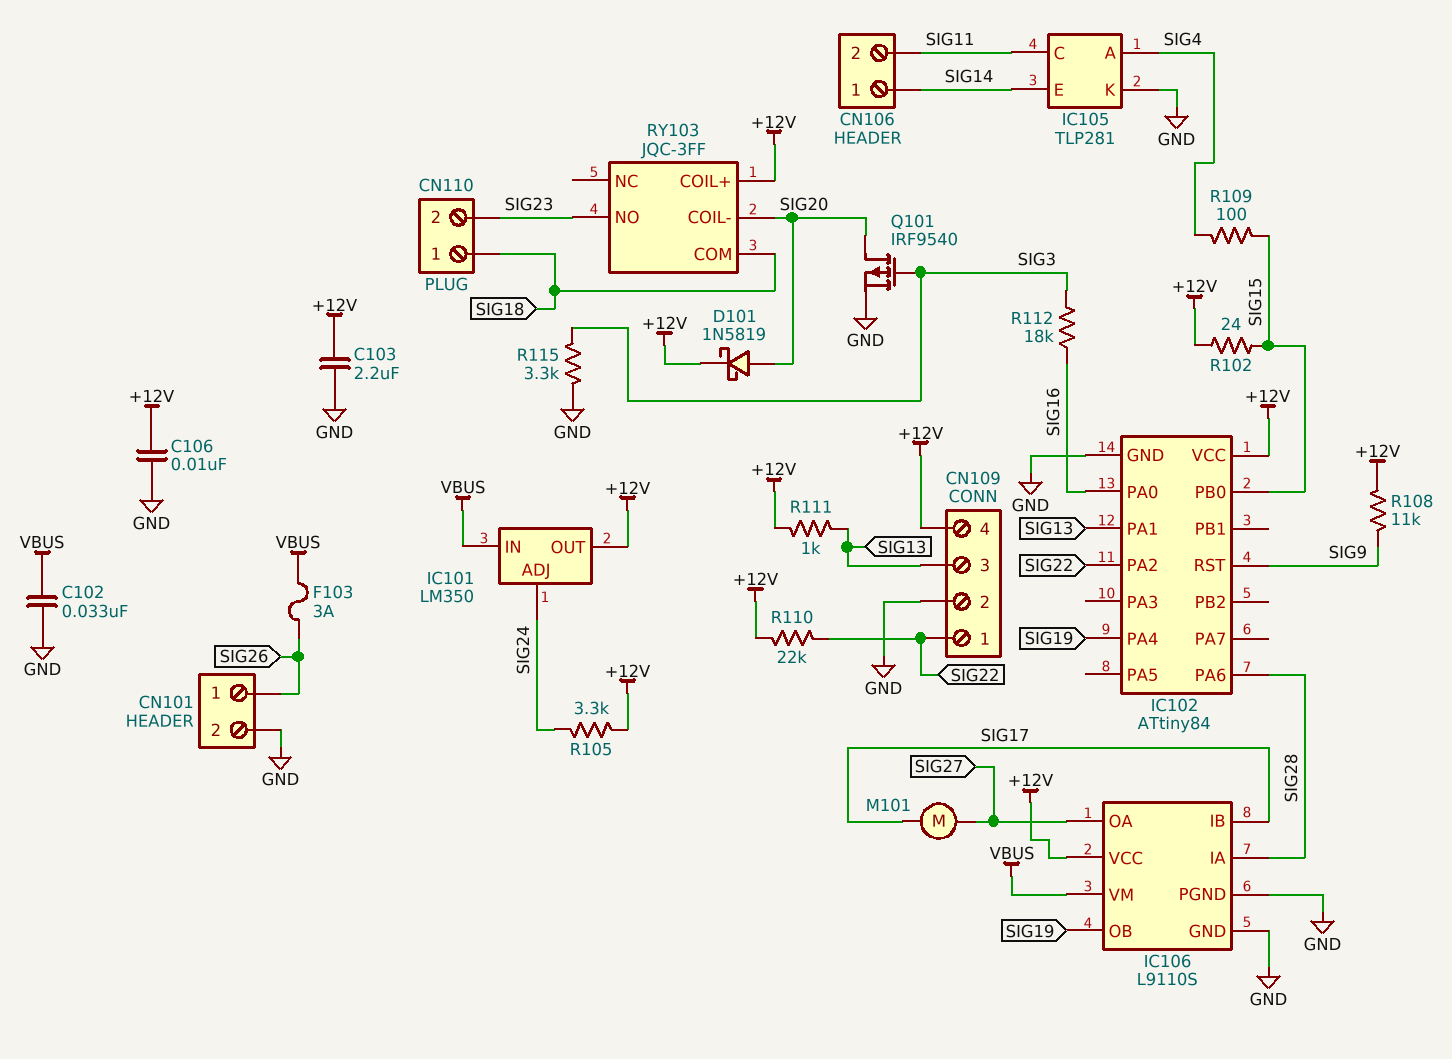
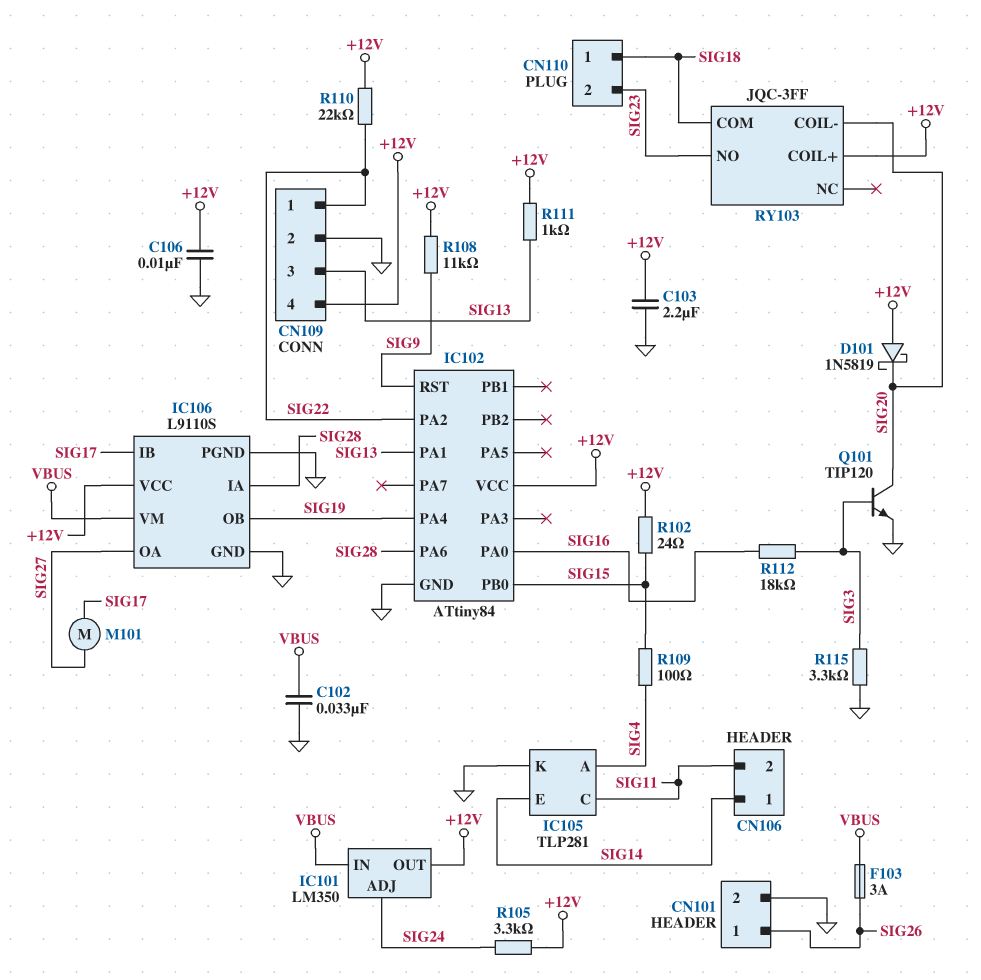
D101: schottky 1N5819 (A SIG20, K +12V) -> schottky 1N5819 (A +12V, K SIG20)
Q101: PMOS IRF9540 (G SIG3, D SIG20, S GND) -> NPN TIP120 (B SIG3, C SIG20, E GND)

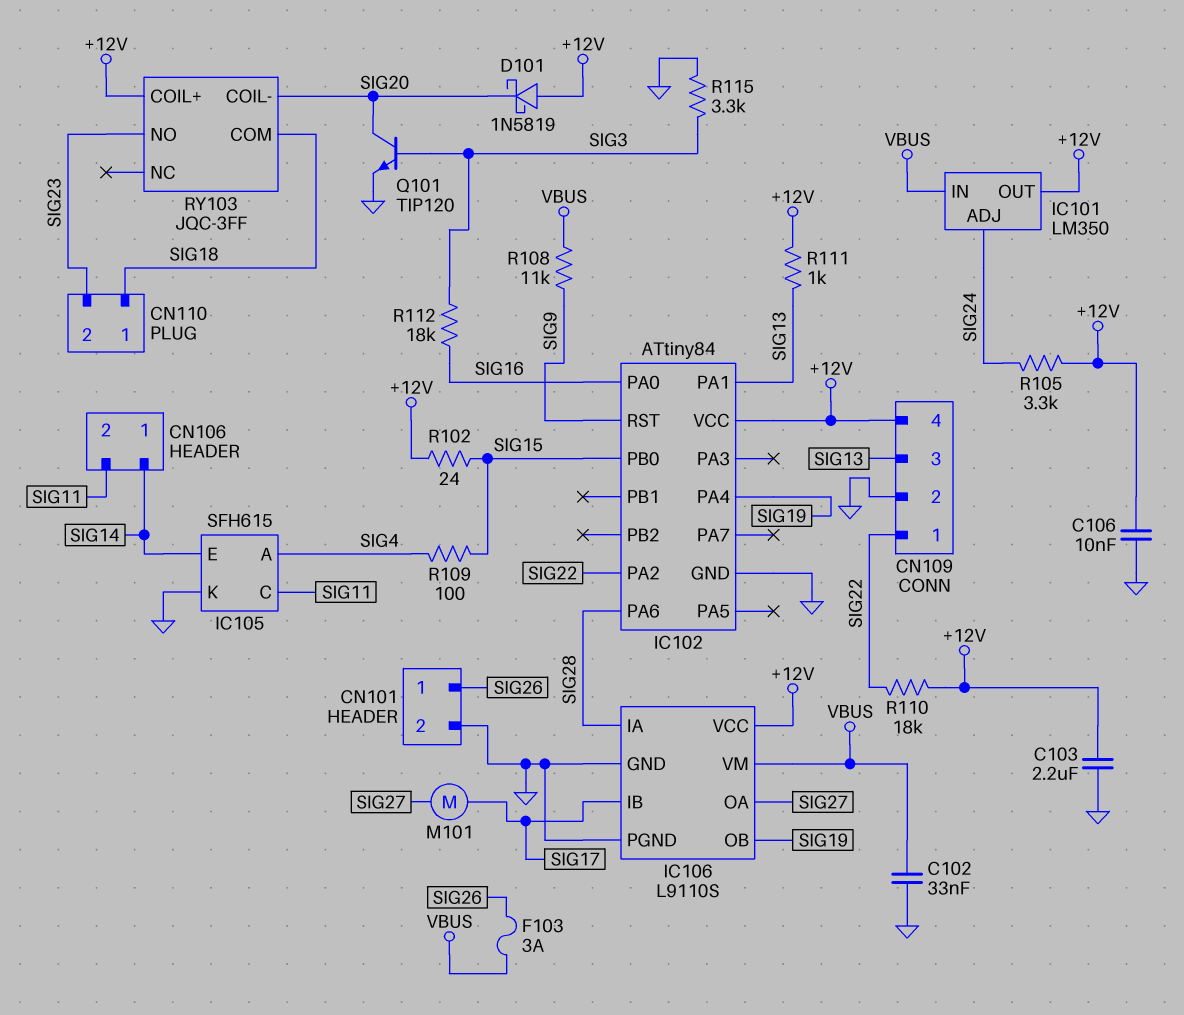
IC105: TLP281 -> SFH615
R108: 11k (+12V, SIG9) -> 11k (SIG9, VBUS)
R110: 22k (+12V, SIG22) -> 18k (+12V, SIG22)

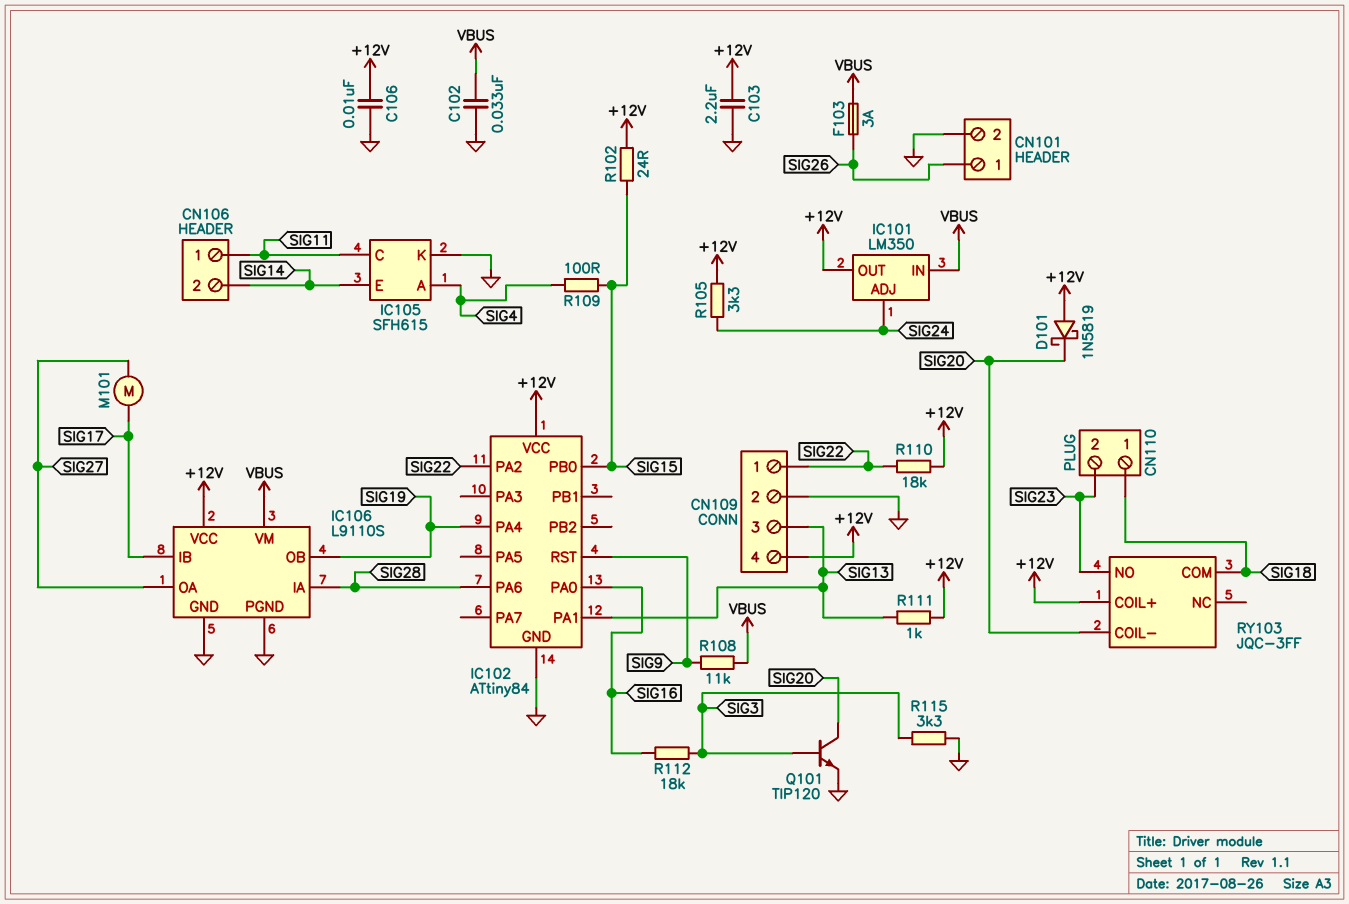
CN106 pin 1: SIG14 -> SIG11
CN106 pin 2: SIG11 -> SIG14

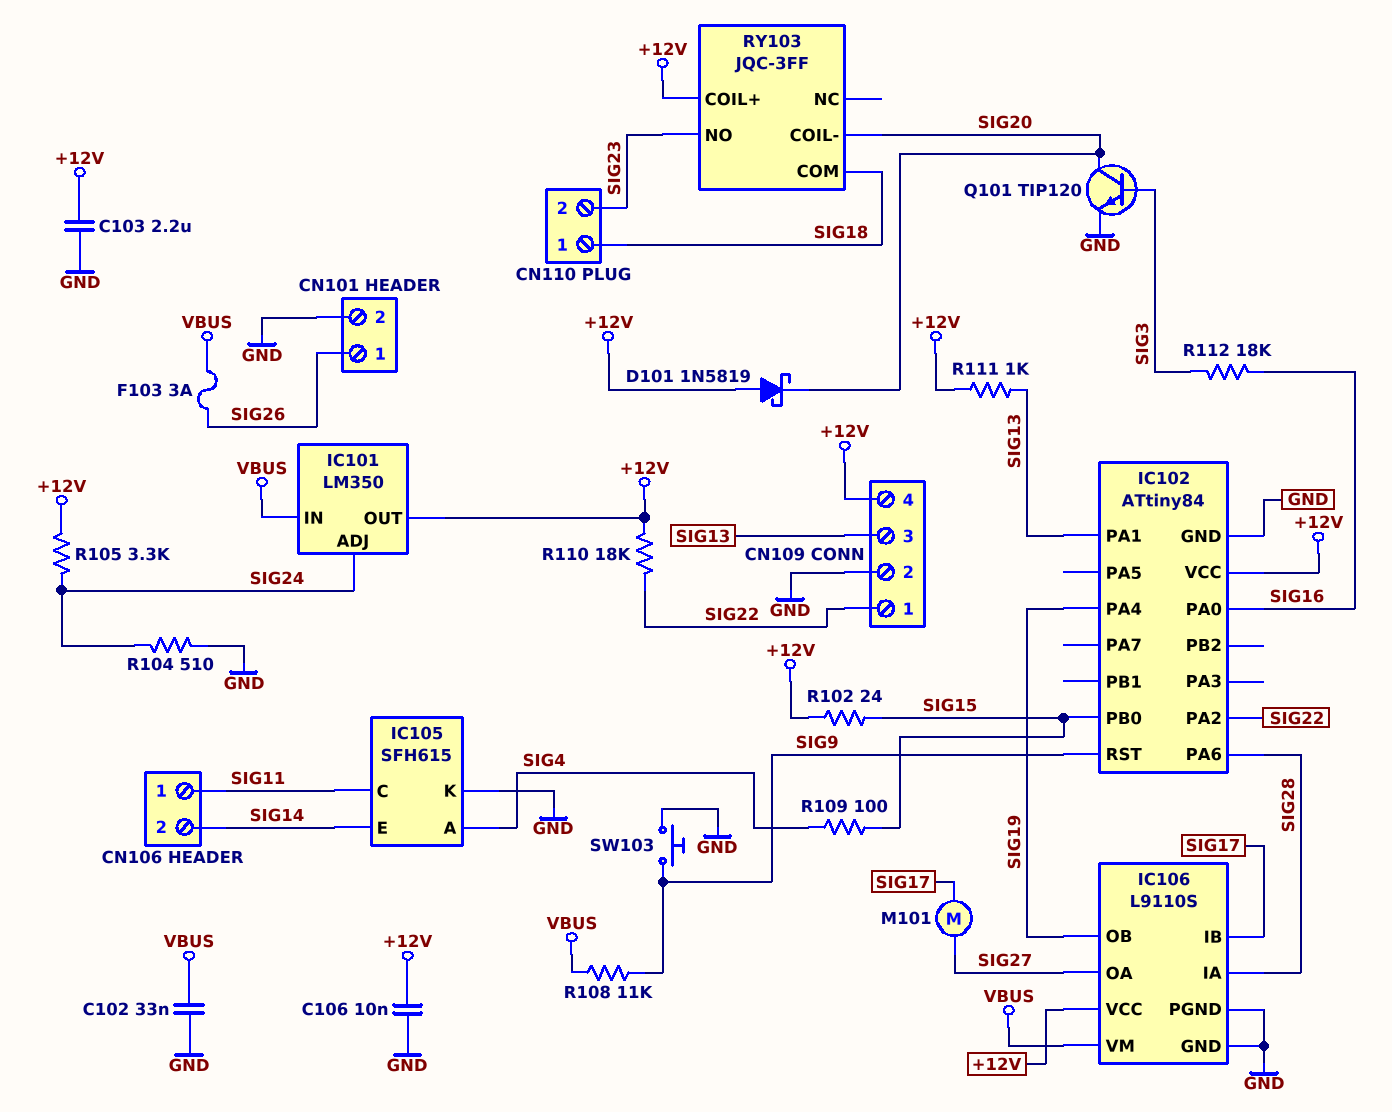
R104: none -> 510 (GND, SIG24)
R115: 3.3k (GND, SIG3) -> none
SW103: none -> button (GND, SIG9)

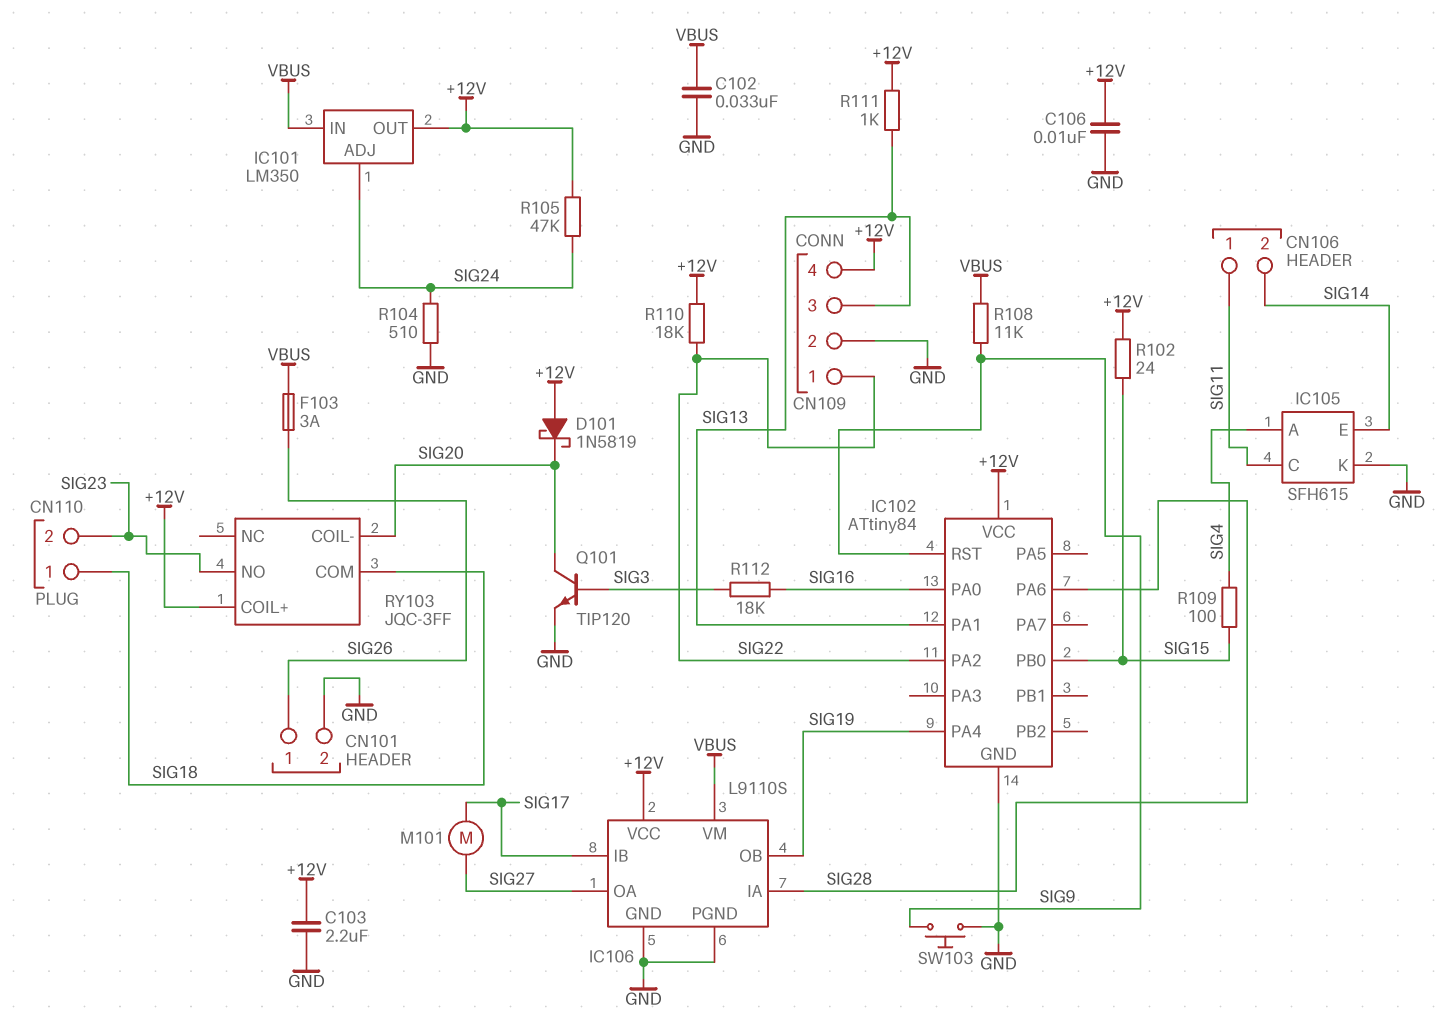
R105: 3.3k (+12V, SIG24) -> 47k (+12V, SIG24)

